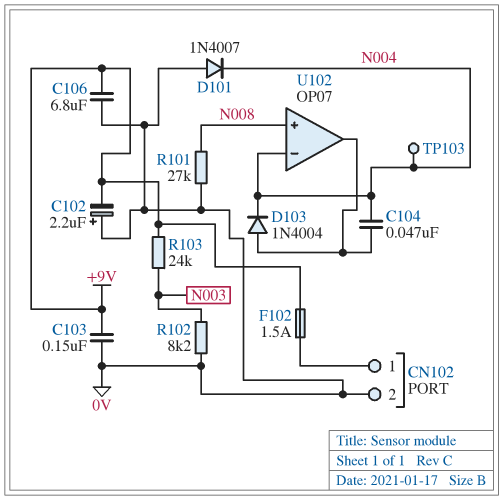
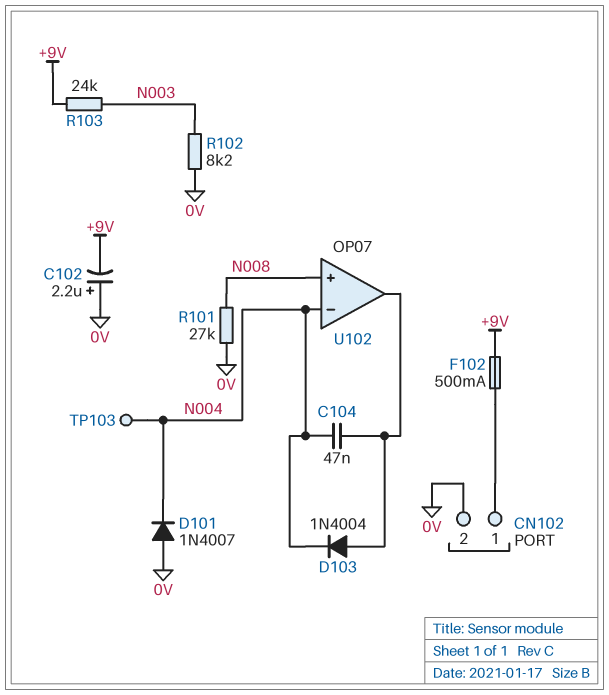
C103: 150nF (+9V, 0V) -> none
C106: 6.8uF (+9V, 0V) -> none
F102: 1.5A (+9V, CN102/1) -> 500mA (+9V, CN102/1)

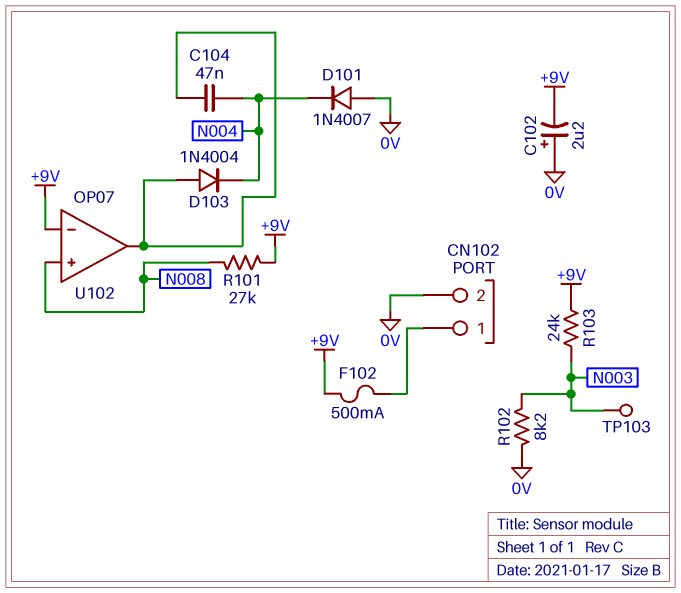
R101: 27k (0V, N008) -> 27k (+9V, N008)
TP103: test point (N004) -> test point (N003)
U102 pin in-: N004 -> +9V

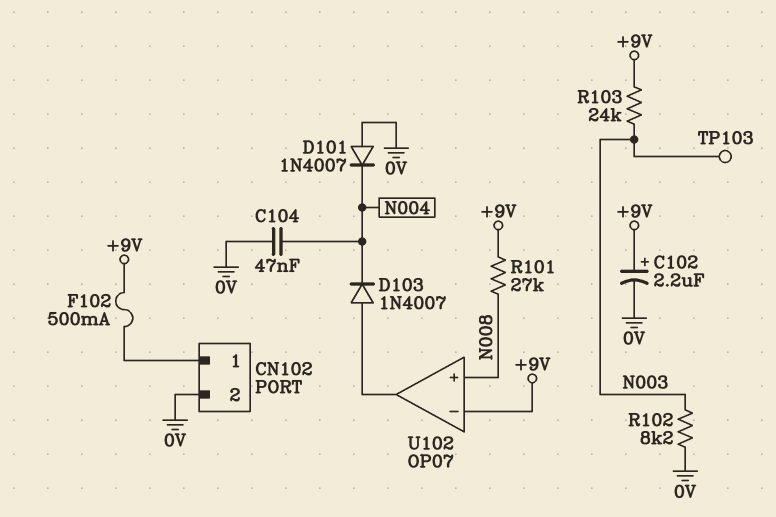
C102: 2.2uF (plus 0V, minus +9V) -> 2.2uF (plus +9V, minus 0V)
C104: 47nF (N004, U102/out) -> 47nF (0V, N004)
D103: diode 1N4004 (A U102/out, K N004) -> diode 1N4007 (A U102/out, K N004)

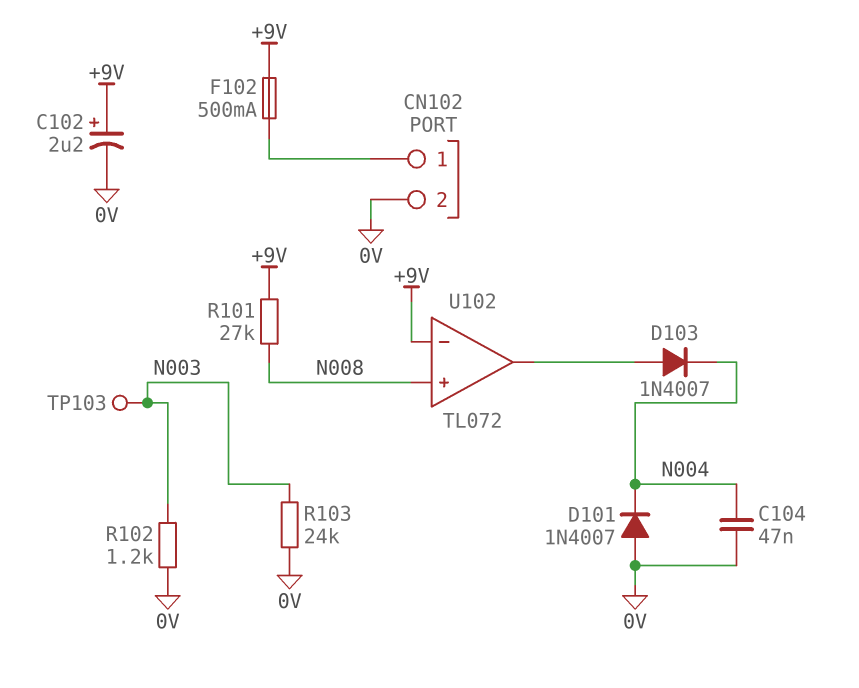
R102: 8.2k (0V, N003) -> 1.2k (0V, N003)
R103: 24k (+9V, N003) -> 24k (0V, N003)
U102: OP07 -> TL072

